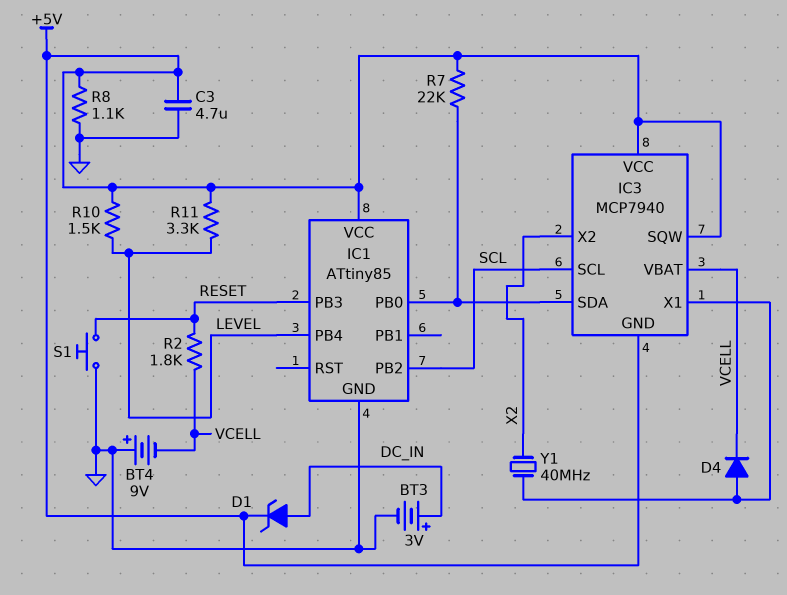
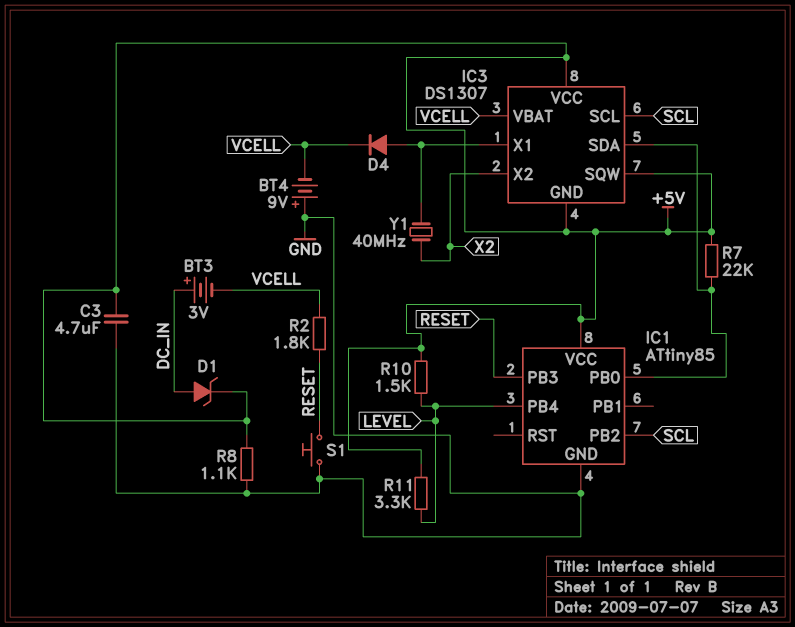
BT3: 3V (plus DC_IN, minus GND) -> 3V (plus DC_IN, minus VCELL)
IC3: MCP7940 -> DS1307

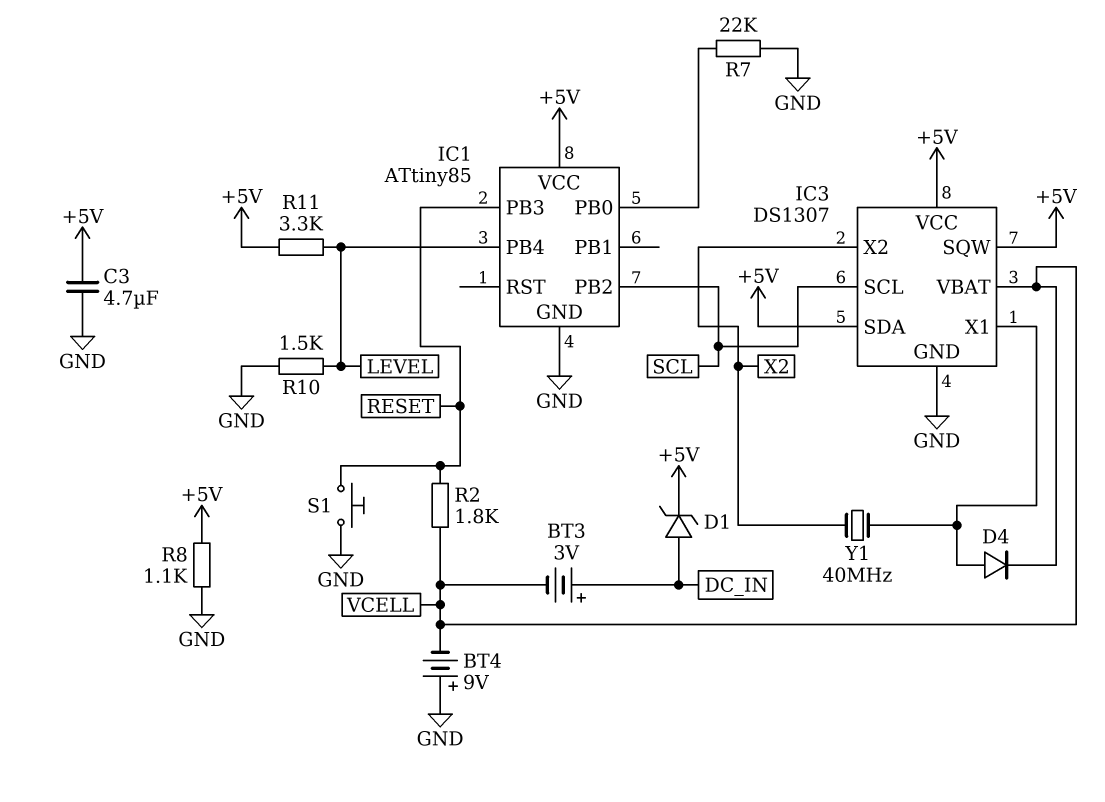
IC3 pin GND: +5V -> GND
IC3 pin SDA: IC1/PB0 -> +5V
R7: 22k (+5V, IC1/PB0) -> 22k (GND, IC1/PB0)
R10: 1.5k (+5V, LEVEL) -> 1.5k (GND, LEVEL)

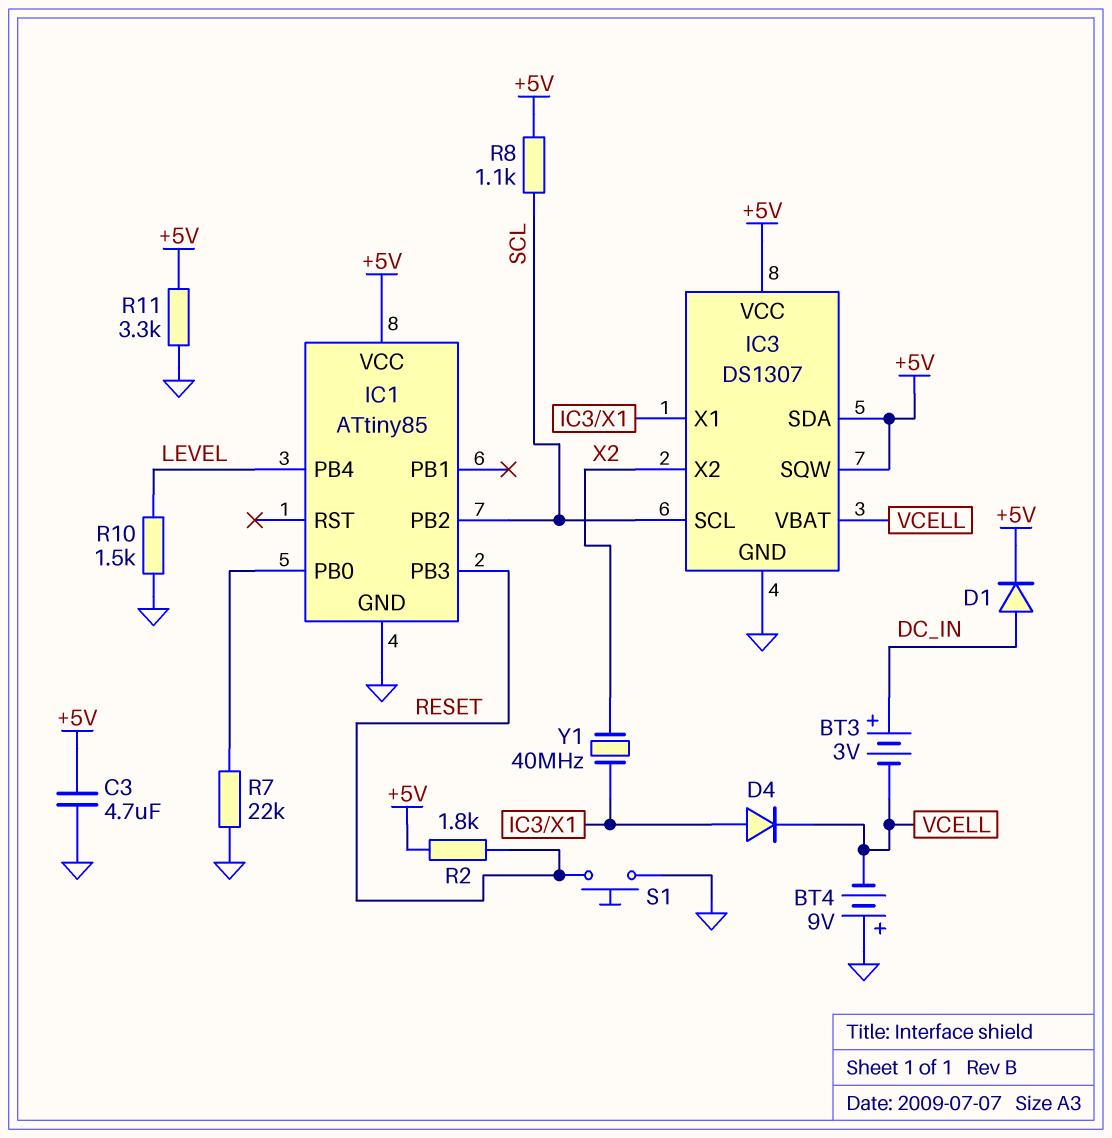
D1: zener (A DC_IN, K +5V) -> diode (A DC_IN, K +5V)
R2: 1.8k (RESET, VCELL) -> 1.8k (+5V, RESET)
R8: 1.1k (+5V, GND) -> 1.1k (+5V, SCL)
R11: 3.3k (+5V, LEVEL) -> 3.3k (+5V, GND)

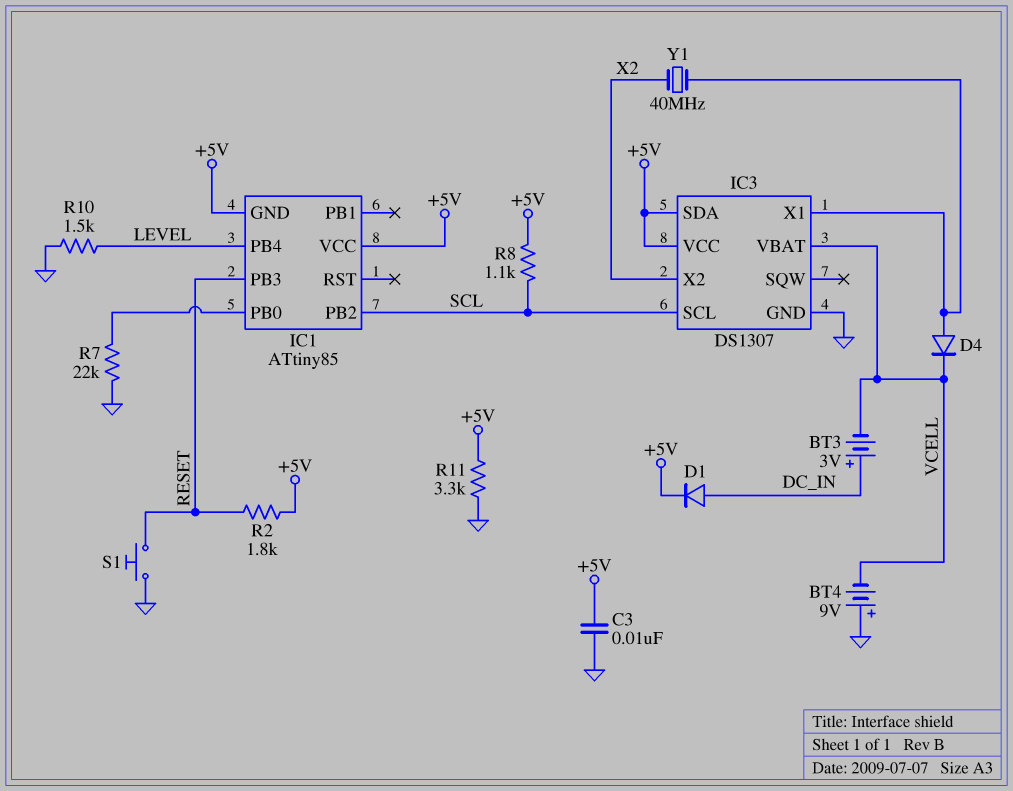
C3: 4.7uF (+5V, GND) -> 10nF (+5V, GND)
IC1 pin GND: GND -> +5V
IC3 pin SQW: +5V -> none

